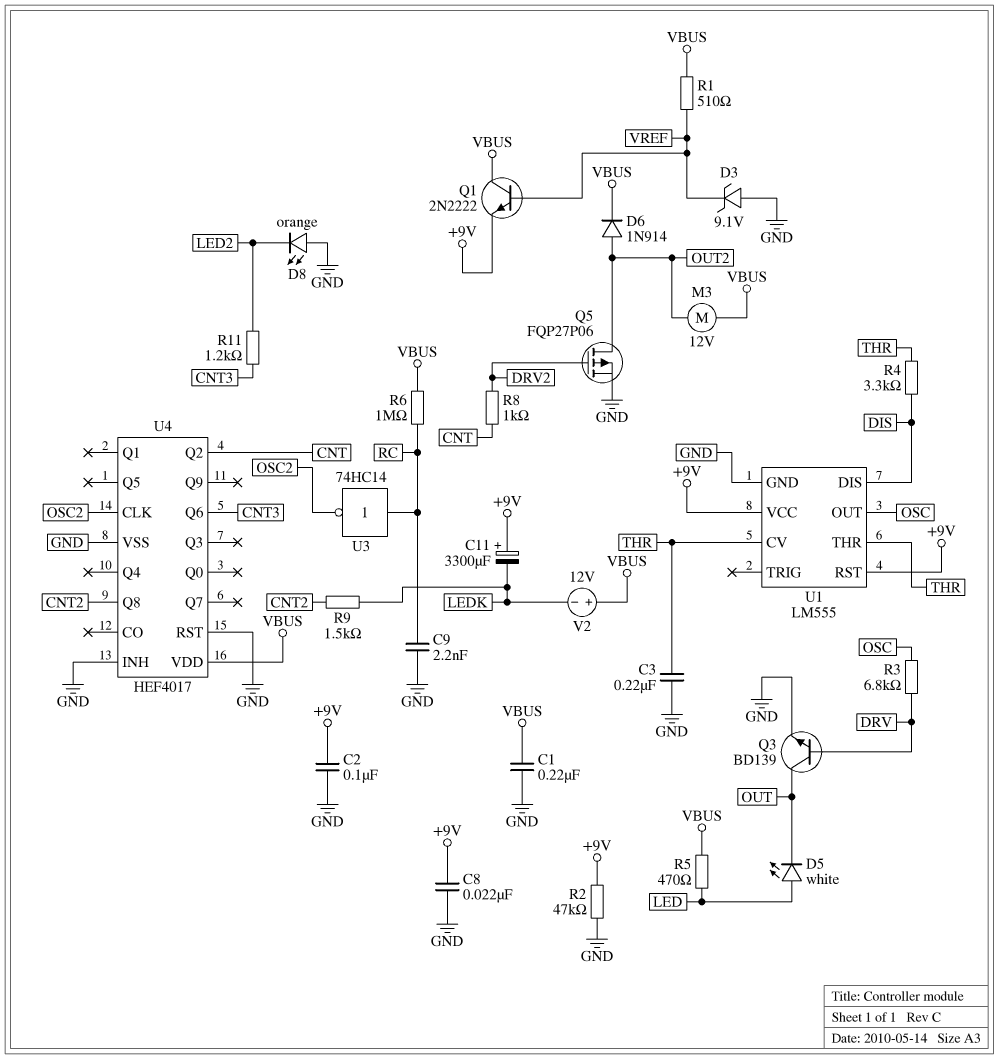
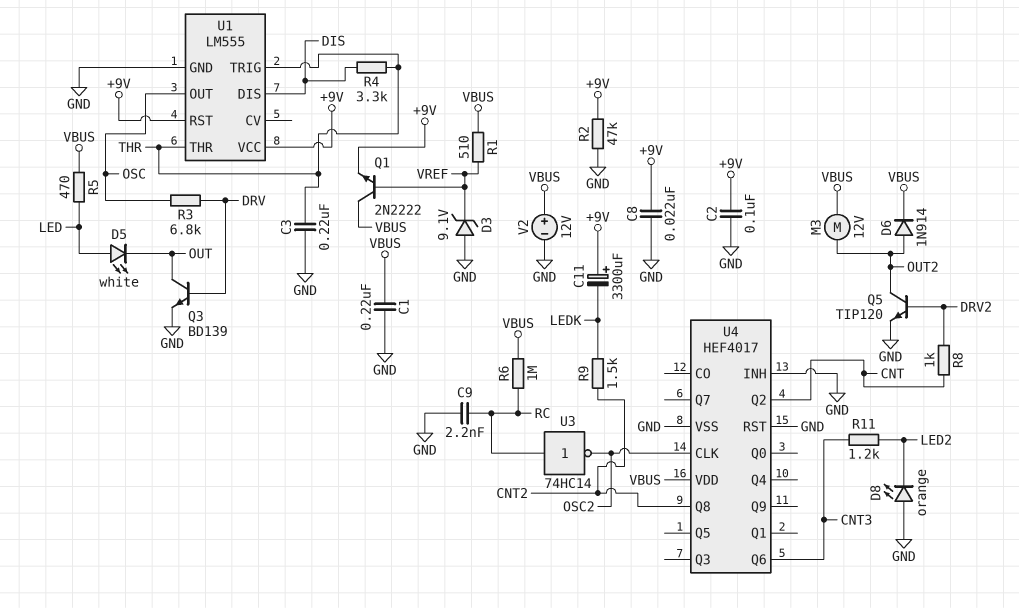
Q5: PMOS FQP27P06 (G DRV2, D OUT2, S GND) -> NPN TIP120 (B DRV2, C OUT2, E GND)
U1 pin CV: THR -> none
U1 pin TRIG: none -> THR
V2: 12V (plus VBUS, minus LEDK) -> 12V (plus VBUS, minus GND)

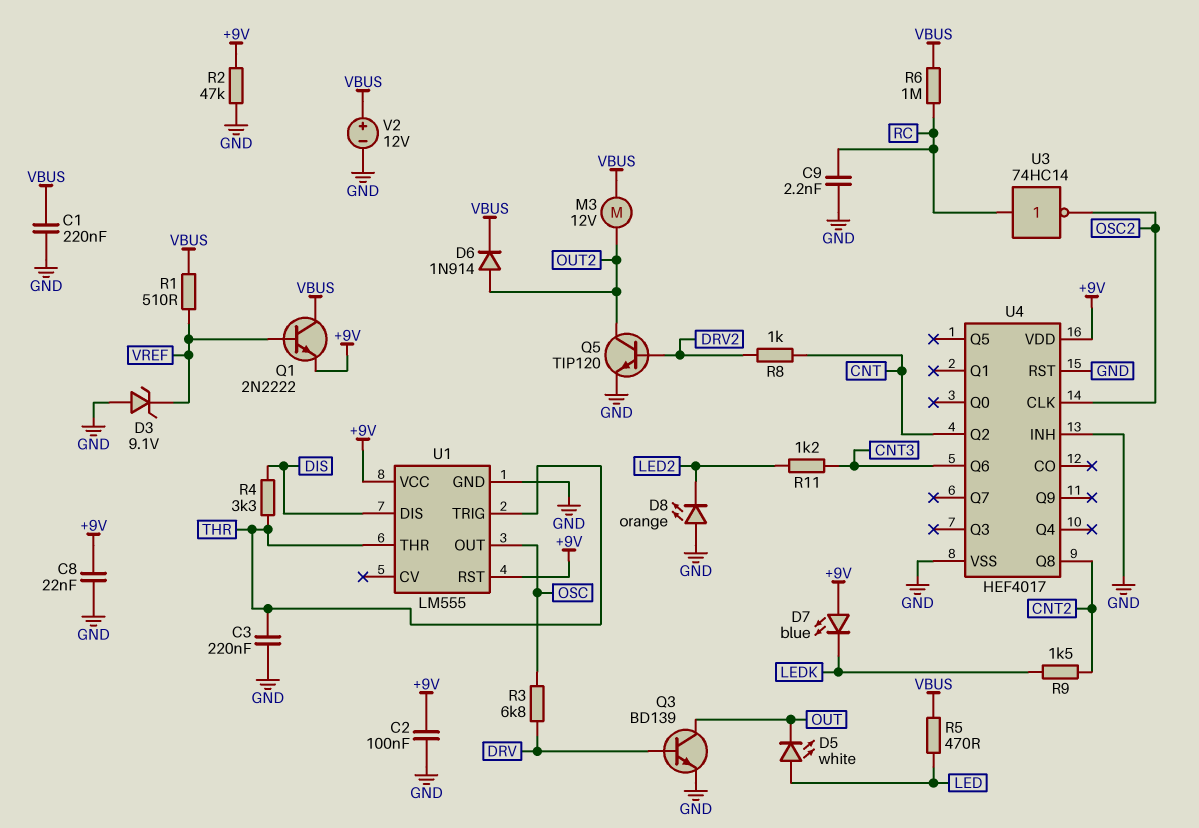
C11: 3300uF (plus +9V, minus LEDK) -> none
D7: none -> LED blue (A +9V, K LEDK)
U4 pin VDD: VBUS -> +9V

